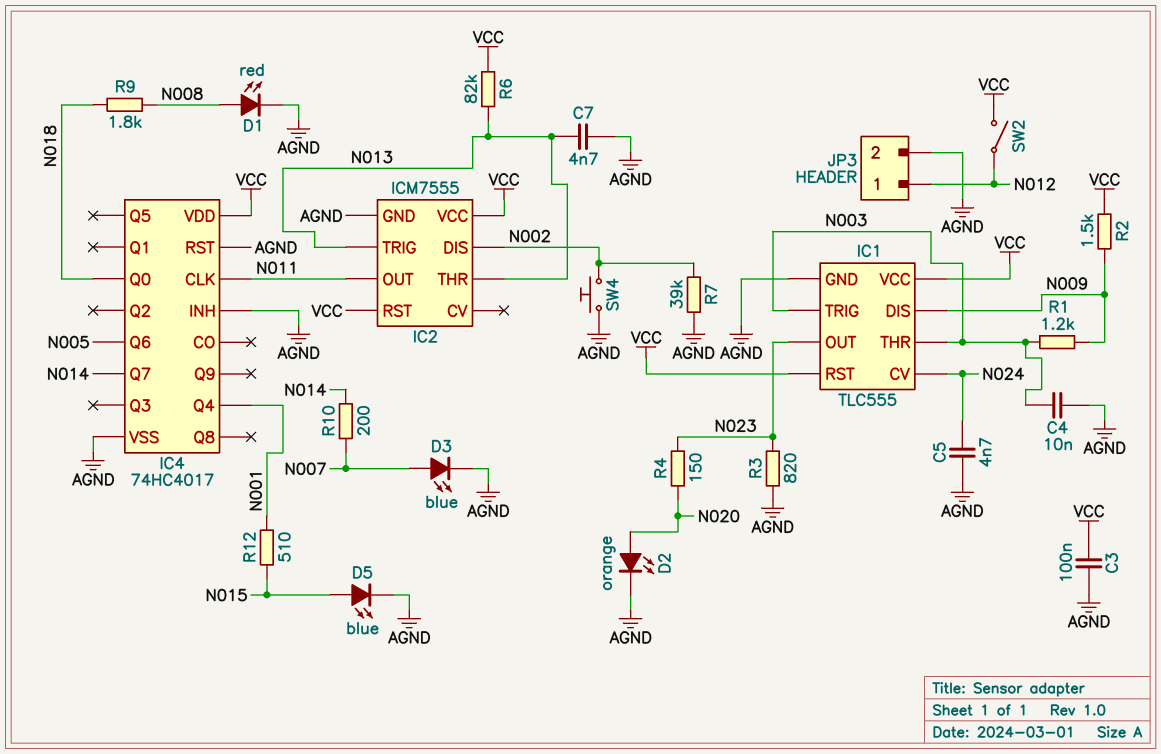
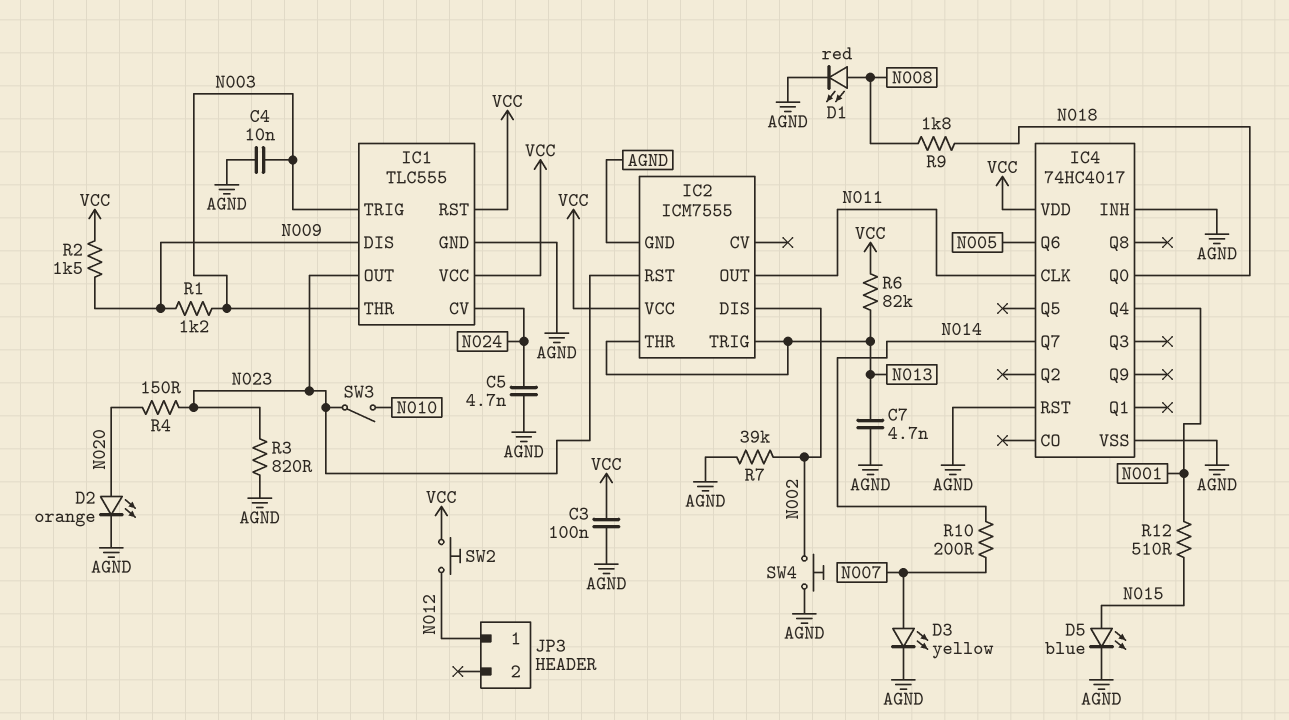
D3: LED blue (A N007, K AGND) -> LED yellow (A N007, K AGND)
IC2 pin RST: VCC -> N023
JP3 pin 2: AGND -> none
SW2: switch (N012, VCC) -> button (N012, VCC)
SW3: none -> switch (N010, N023)

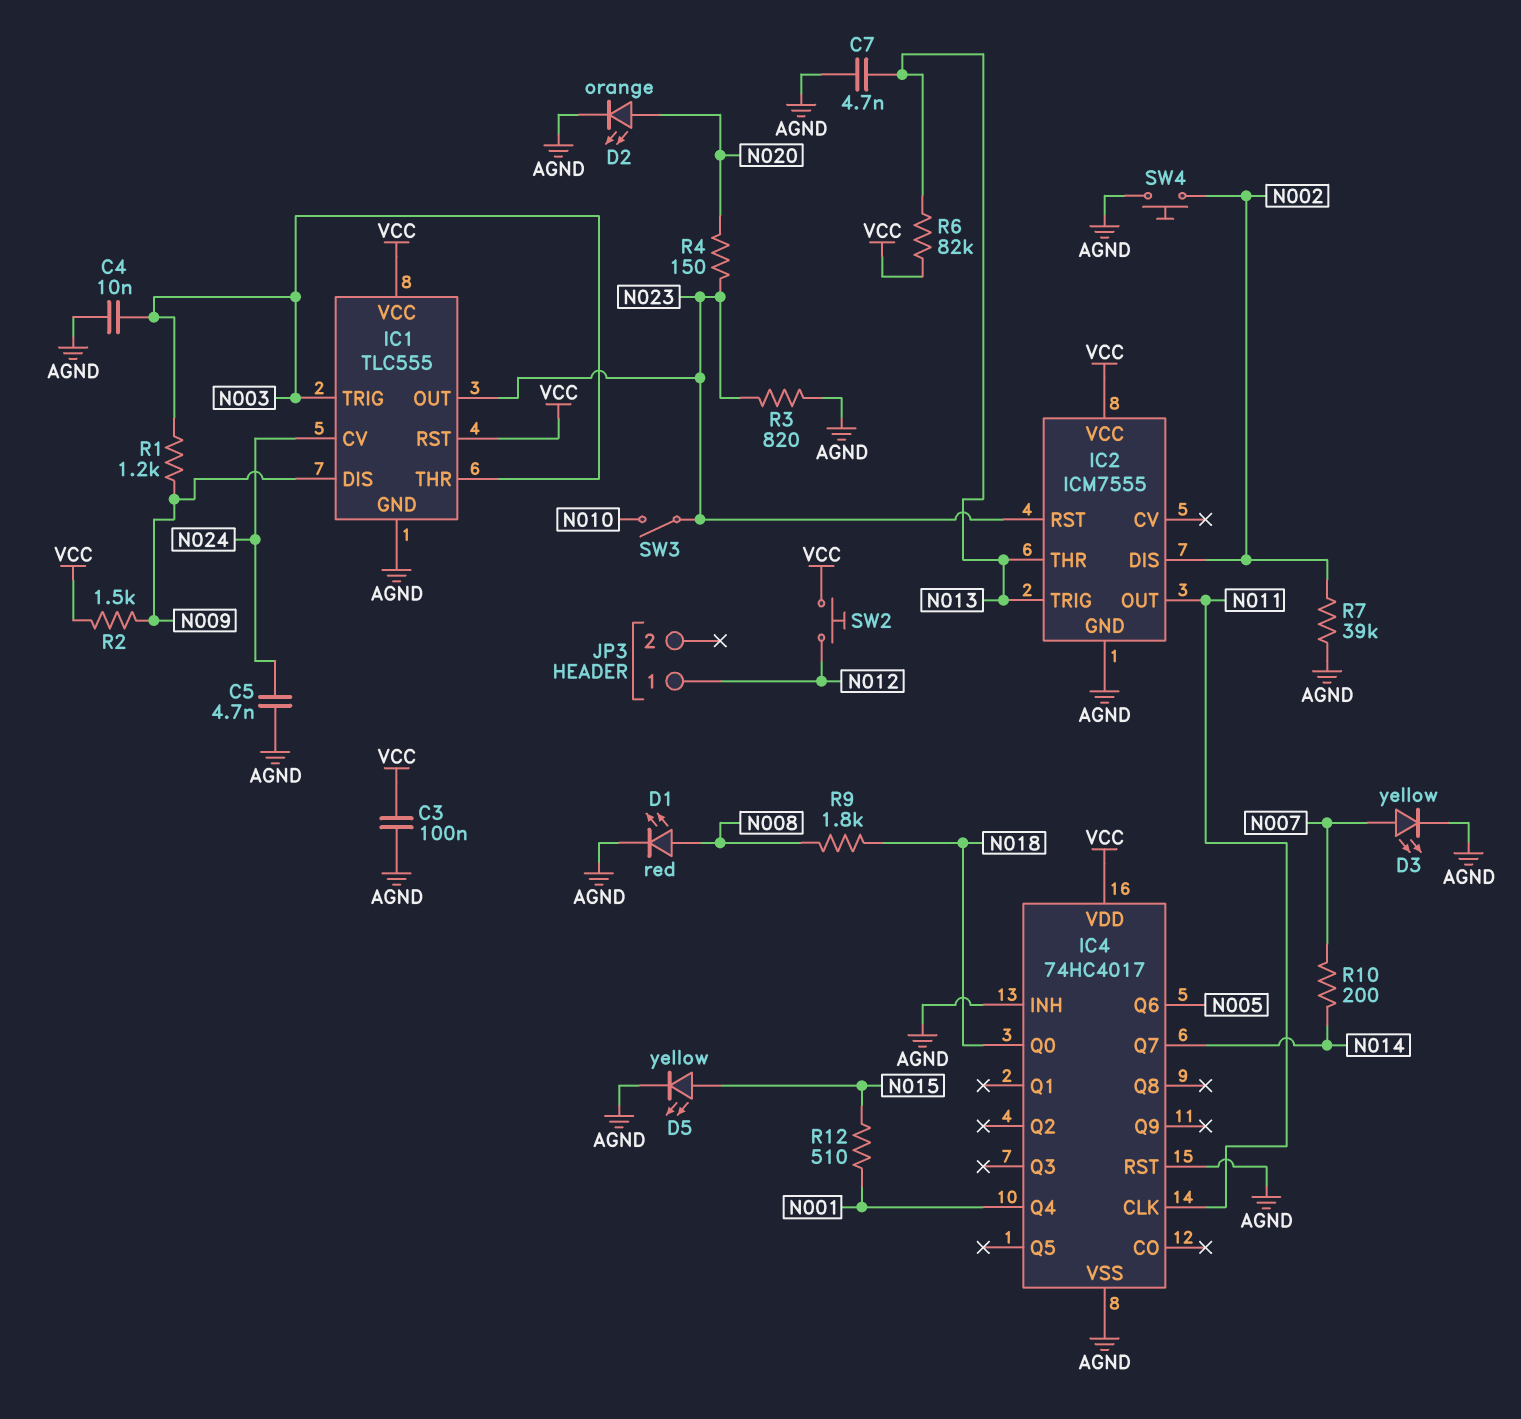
D5: LED blue (A N015, K AGND) -> LED yellow (A N015, K AGND)

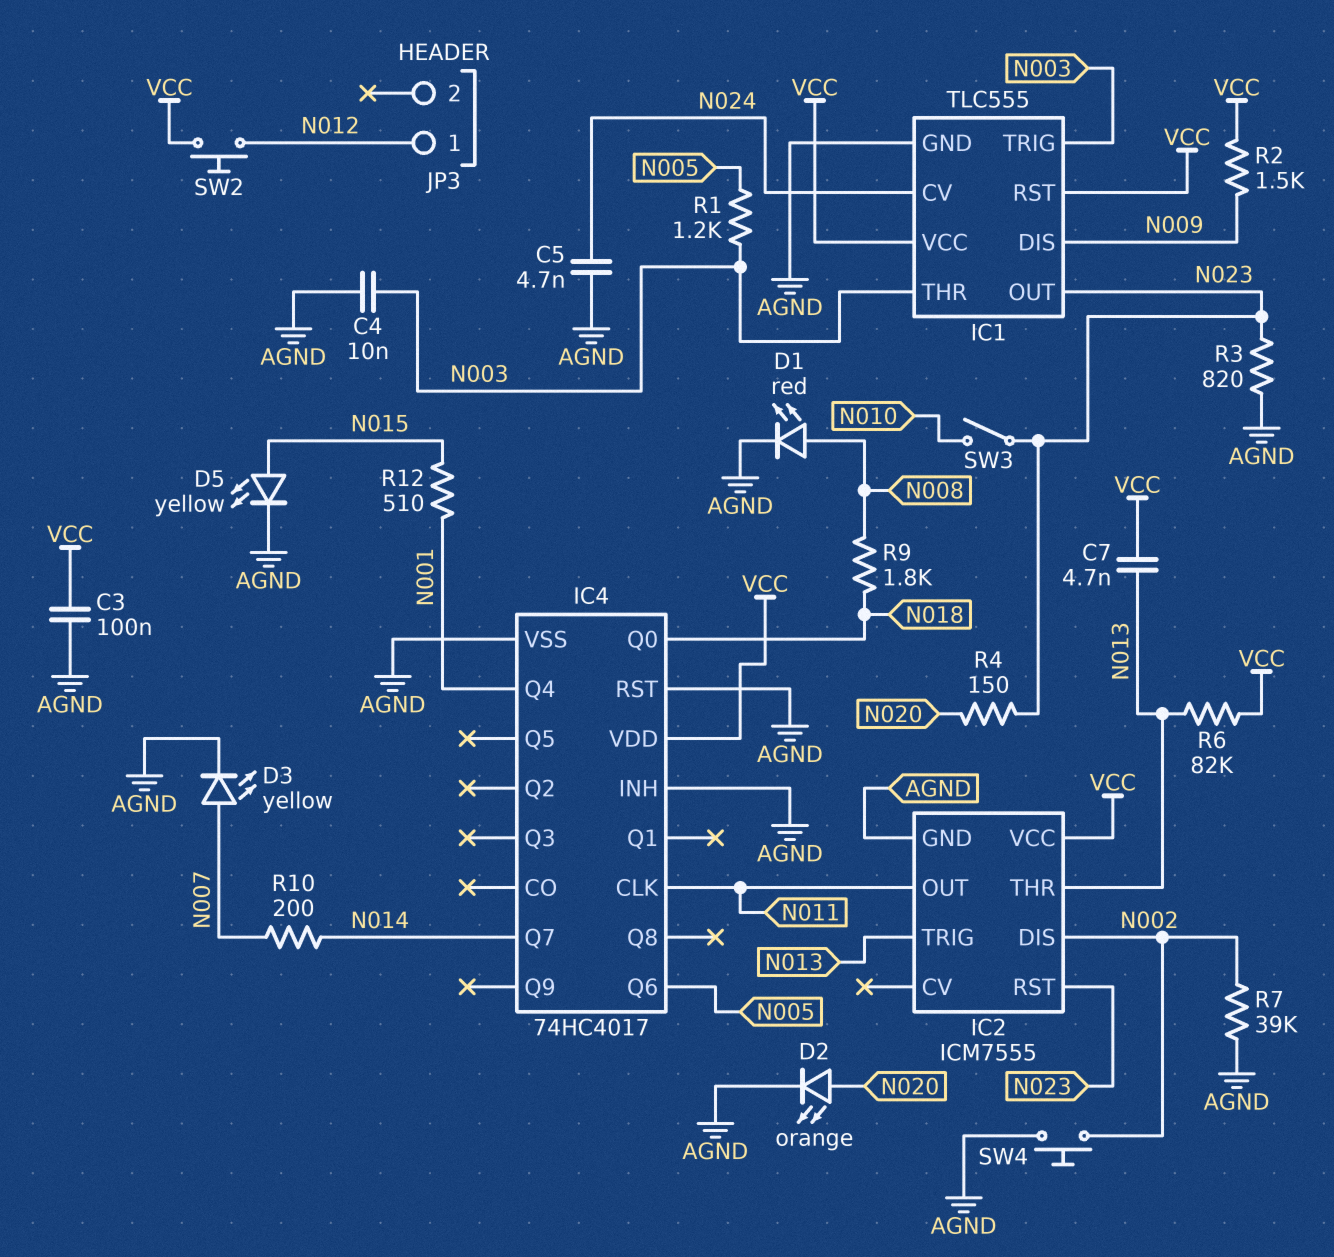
C7: 4.7nF (AGND, N013) -> 4.7nF (N013, VCC)
R1: 1.2k (N003, N009) -> 1.2k (N003, N005)

